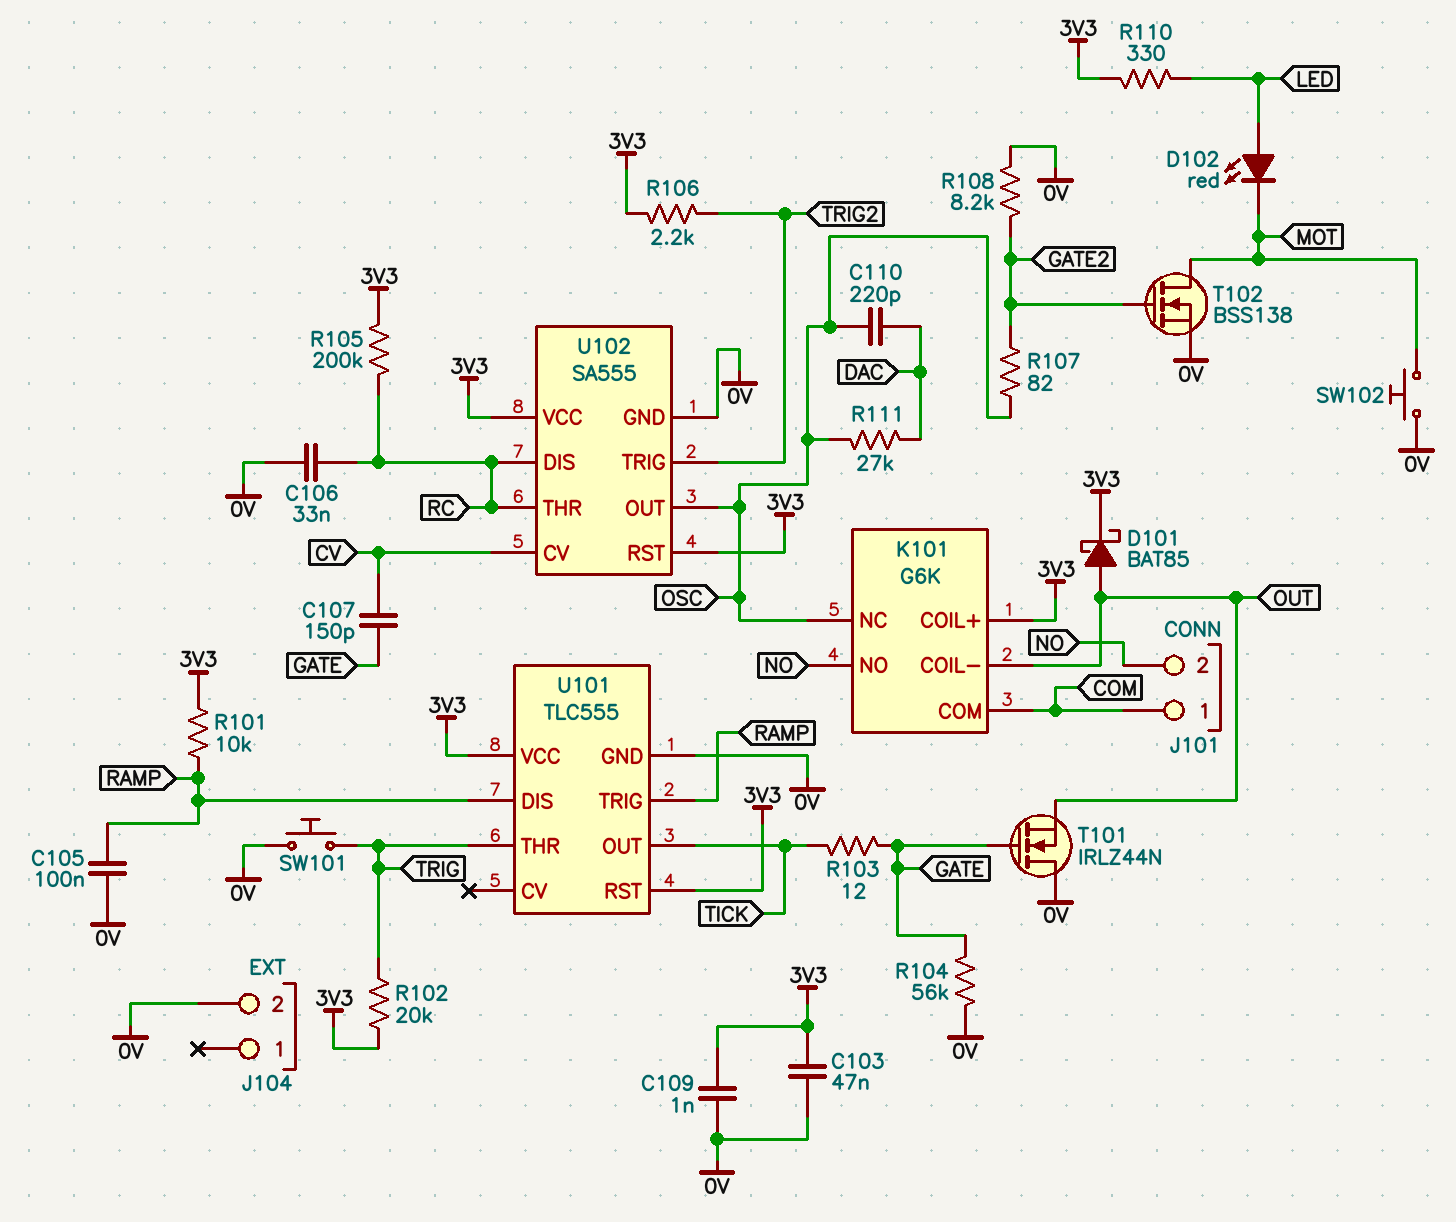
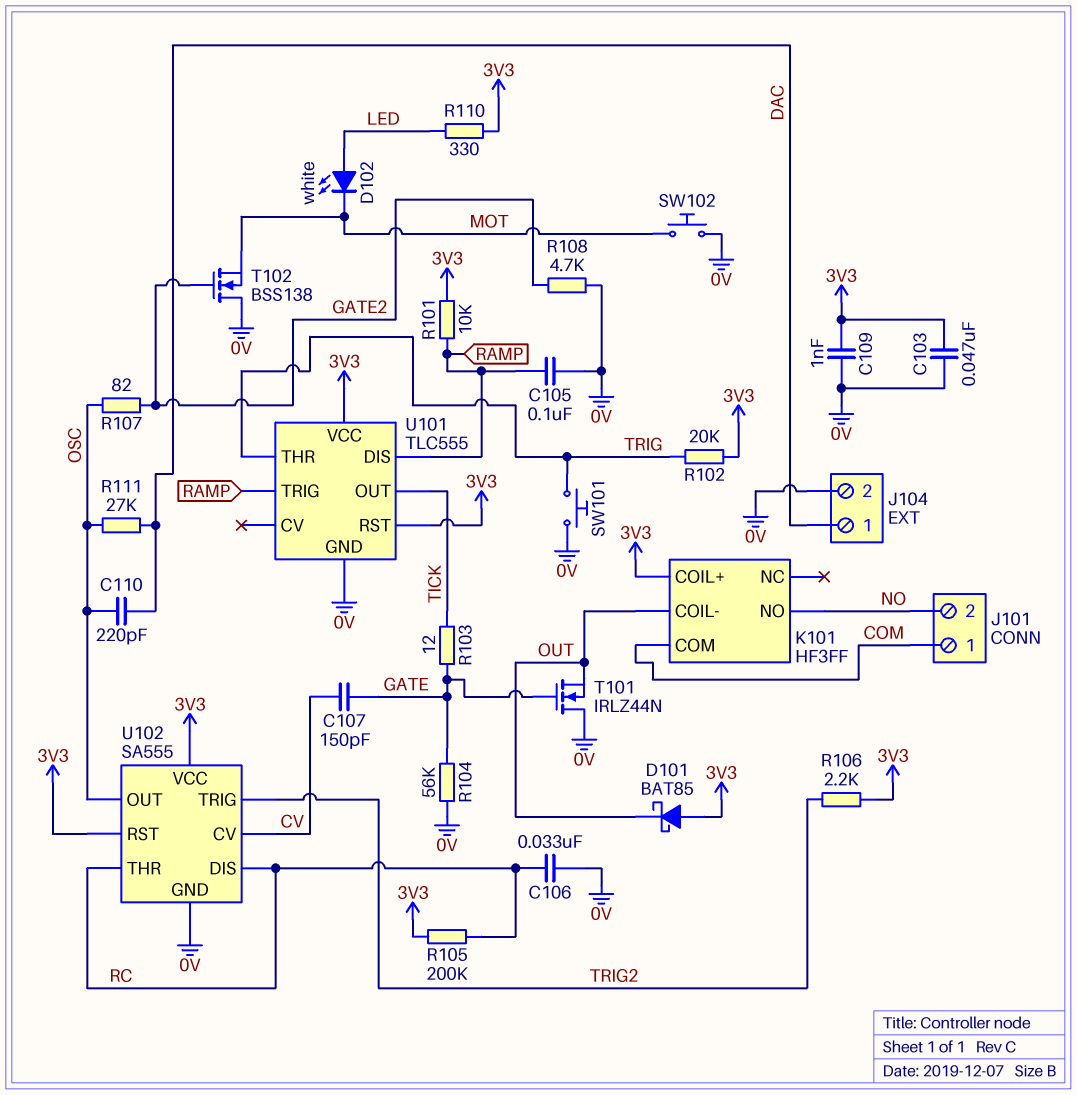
D101: schottky BAT85 (A OUT, K 3V3) -> schottky BAT85 (A 3V3, K OUT)
D102: LED red (A LED, K MOT) -> LED white (A LED, K MOT)
J104 pin 1: none -> DAC
K101: G6K -> HF3FF
K101 pin NC: OSC -> none
R108: 8.2k (0V, GATE2) -> 4.7k (0V, GATE2)
T102: NMOS BSS138 (G GATE2, D MOT, S 0V) -> NMOS BSS138 (G GATE2, D 0V, S MOT)

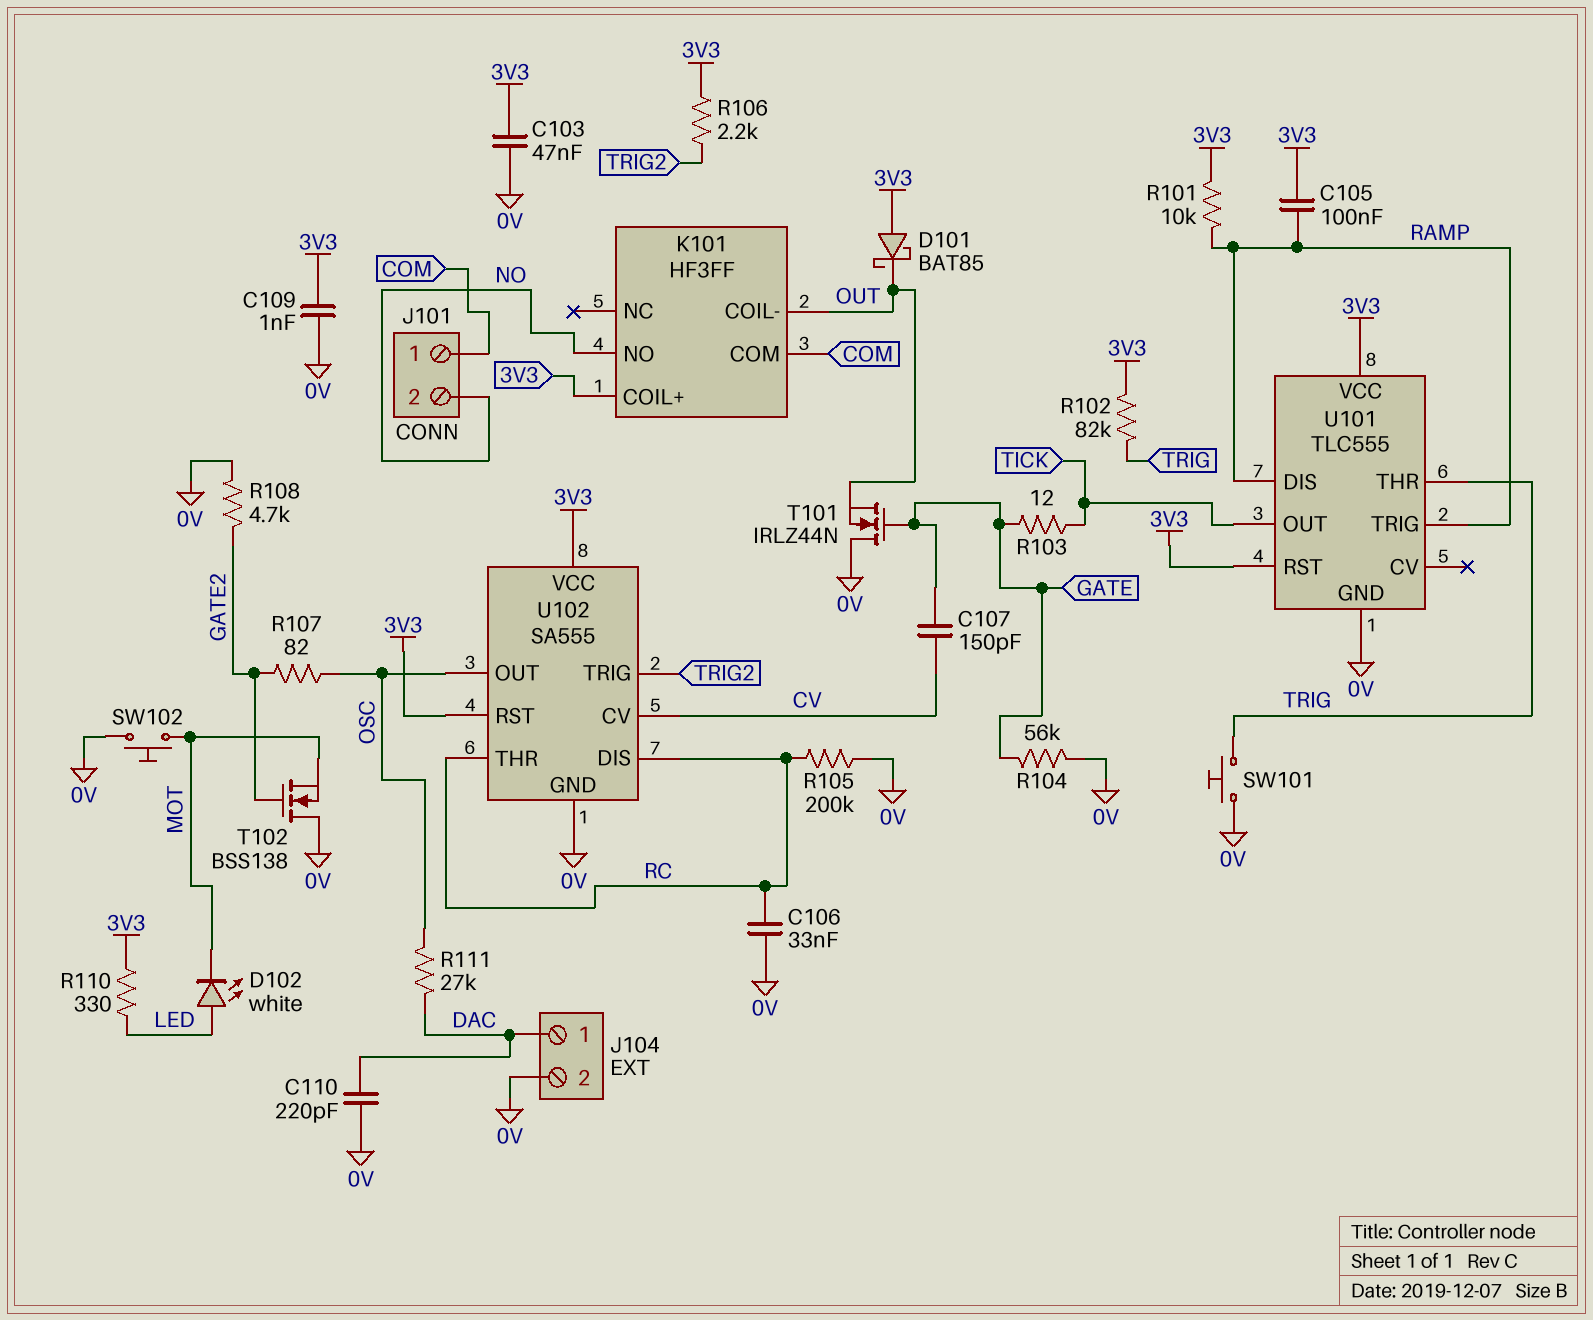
C105: 100nF (0V, RAMP) -> 100nF (3V3, RAMP)
C110: 220pF (DAC, OSC) -> 220pF (0V, DAC)
R102: 20k (3V3, TRIG) -> 82k (3V3, TRIG)
R105: 200k (3V3, RC) -> 200k (0V, RC)

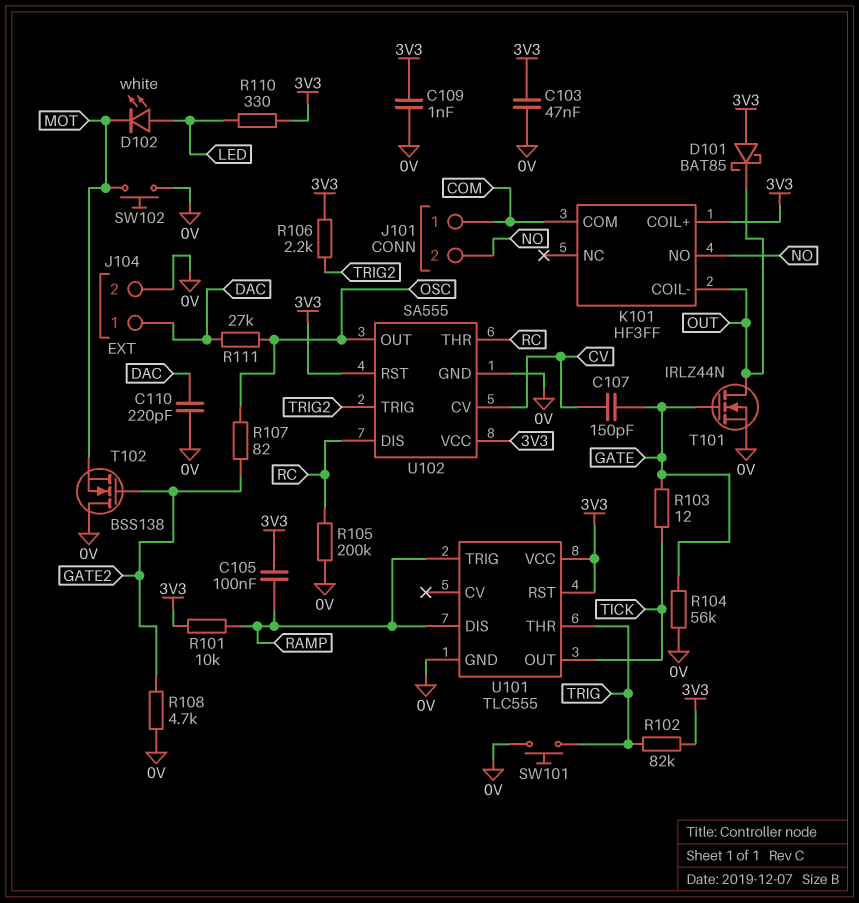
C106: 33nF (0V, RC) -> none
T101: NMOS IRLZ44N (G GATE, D 0V, S OUT) -> NMOS IRLZ44N (G GATE, D OUT, S 0V)

